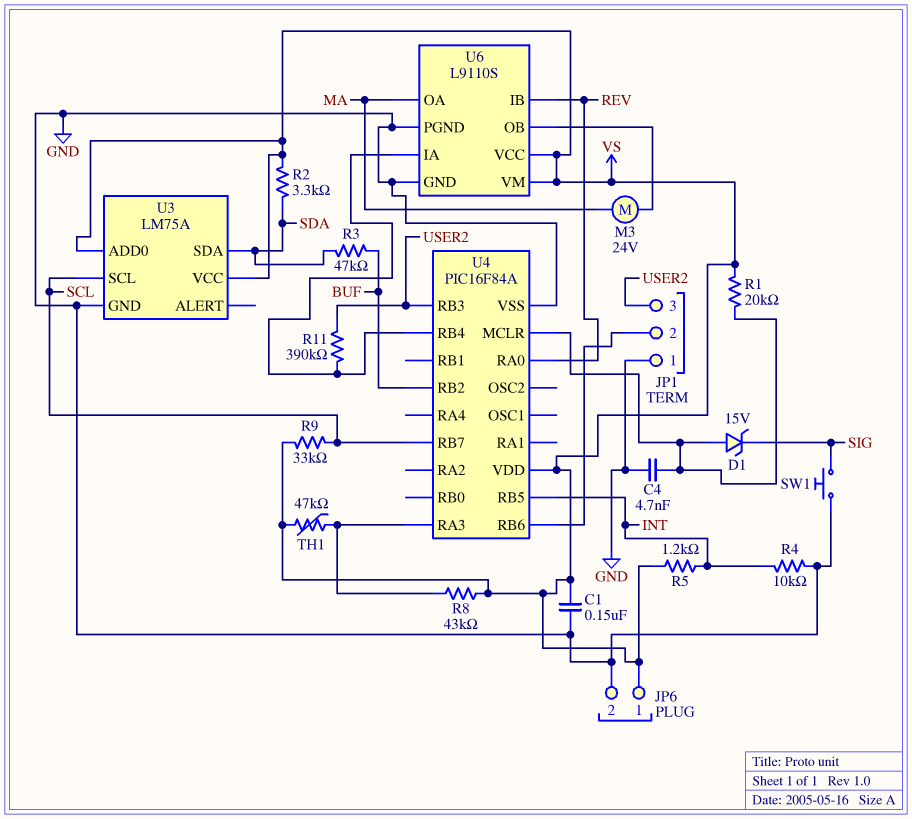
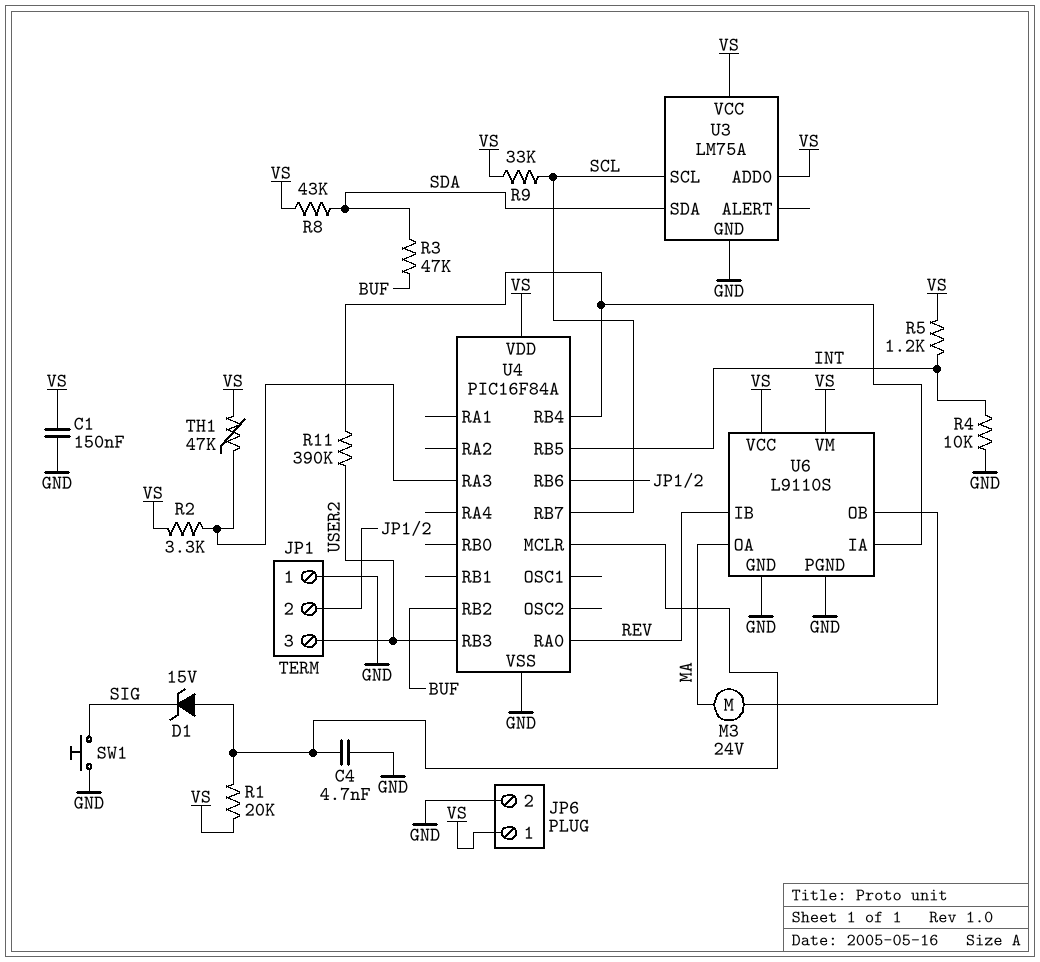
R2: 3.3k (SDA, VS) -> 3.3k (U4/RA3, VS)
R8: 43k (U4/RA3, VS) -> 43k (SDA, VS)

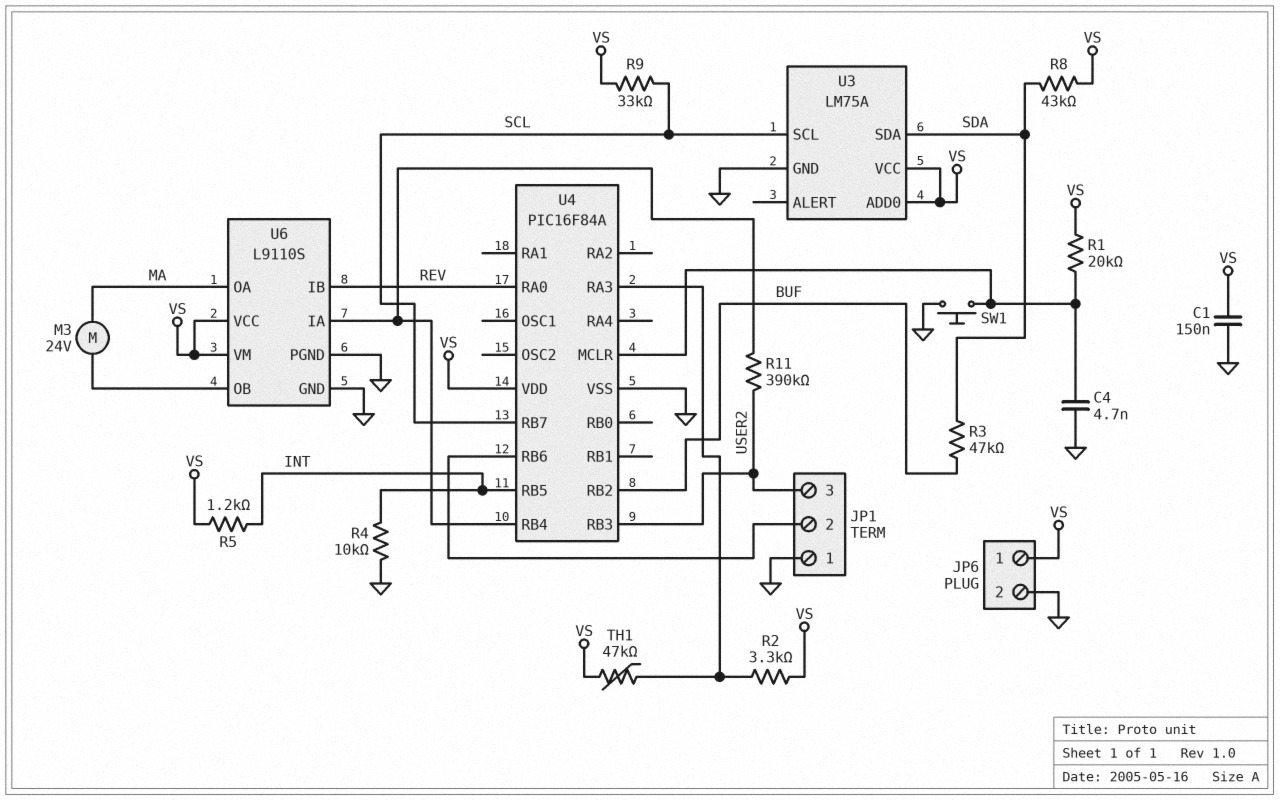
D1: zener 15V (A U4/MCLR, K SIG) -> none
SW1: button (GND, SIG) -> button (GND, U4/MCLR)

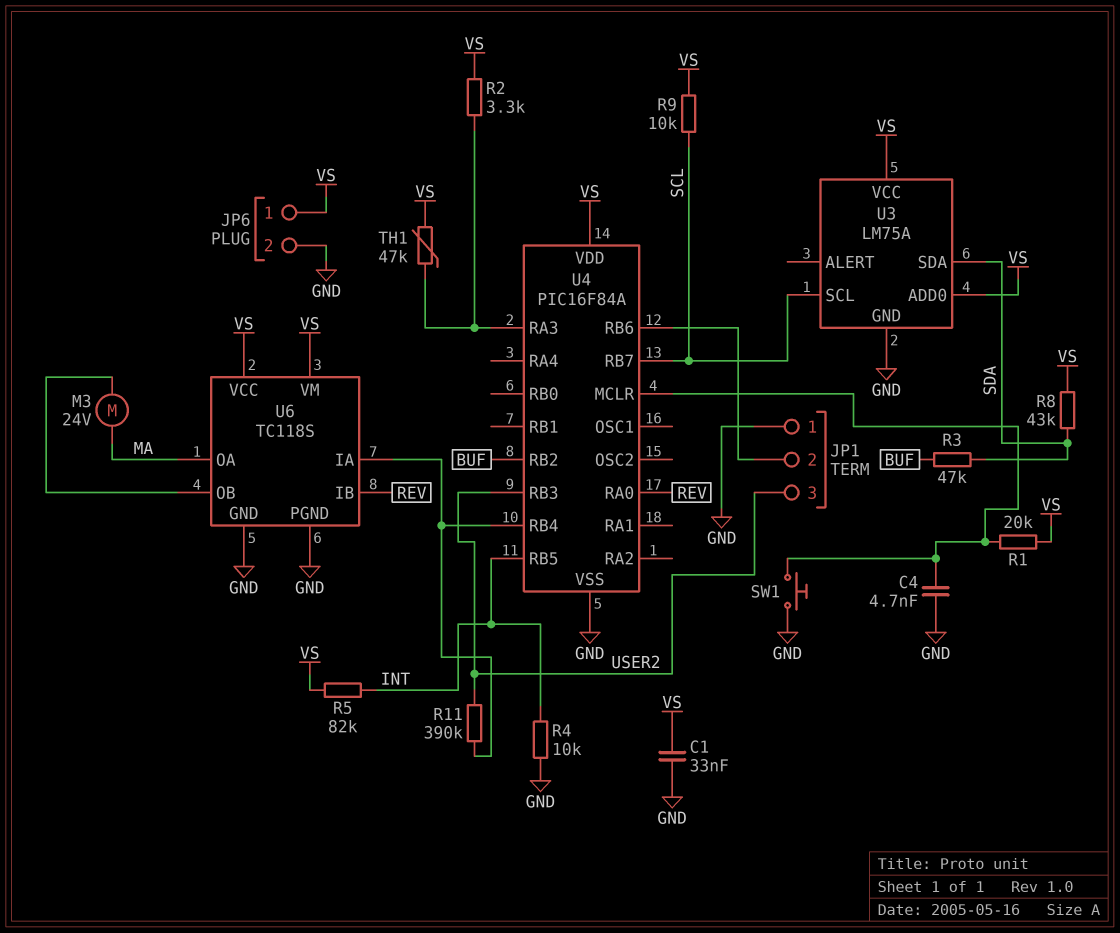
C1: 150nF (GND, VS) -> 33nF (GND, VS)
R5: 1.2k (INT, VS) -> 82k (INT, VS)
R9: 33k (SCL, VS) -> 10k (SCL, VS)
U6: L9110S -> TC118S

